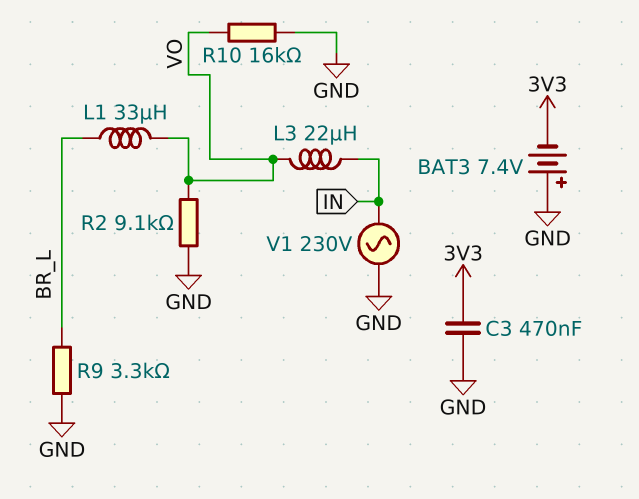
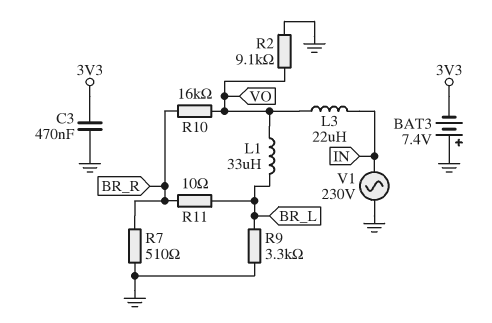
R7: none -> 510 (BR_R, GND)
R10: 16k (GND, VO) -> 16k (BR_R, VO)
R11: none -> 10 (BR_L, BR_R)

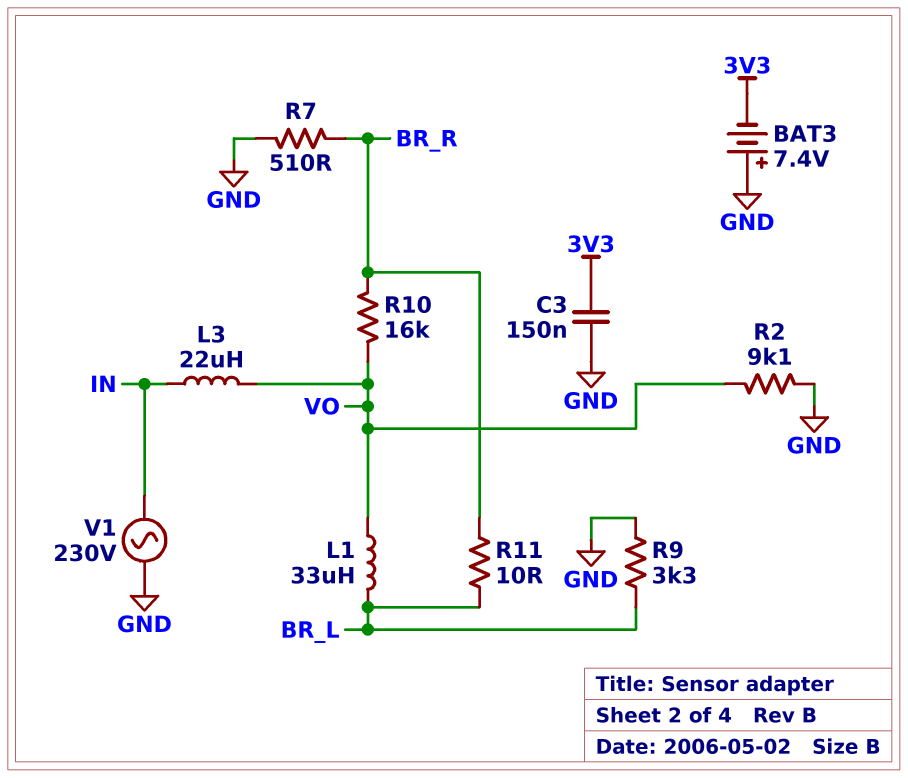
C3: 470nF (3V3, GND) -> 150nF (3V3, GND)

